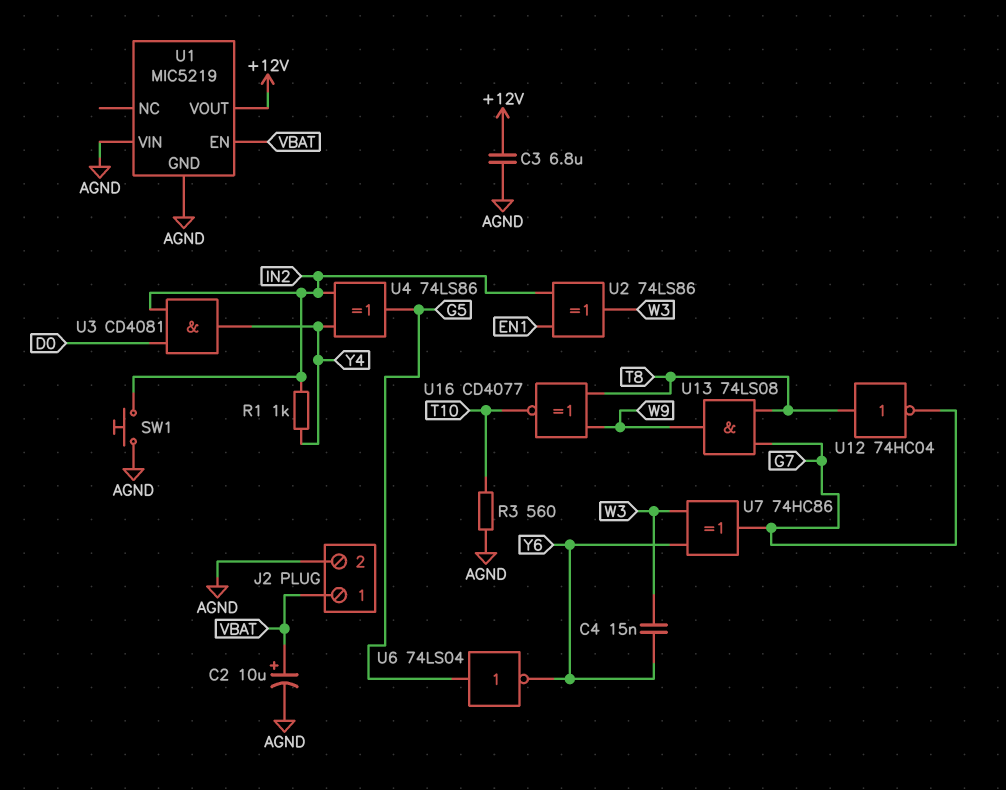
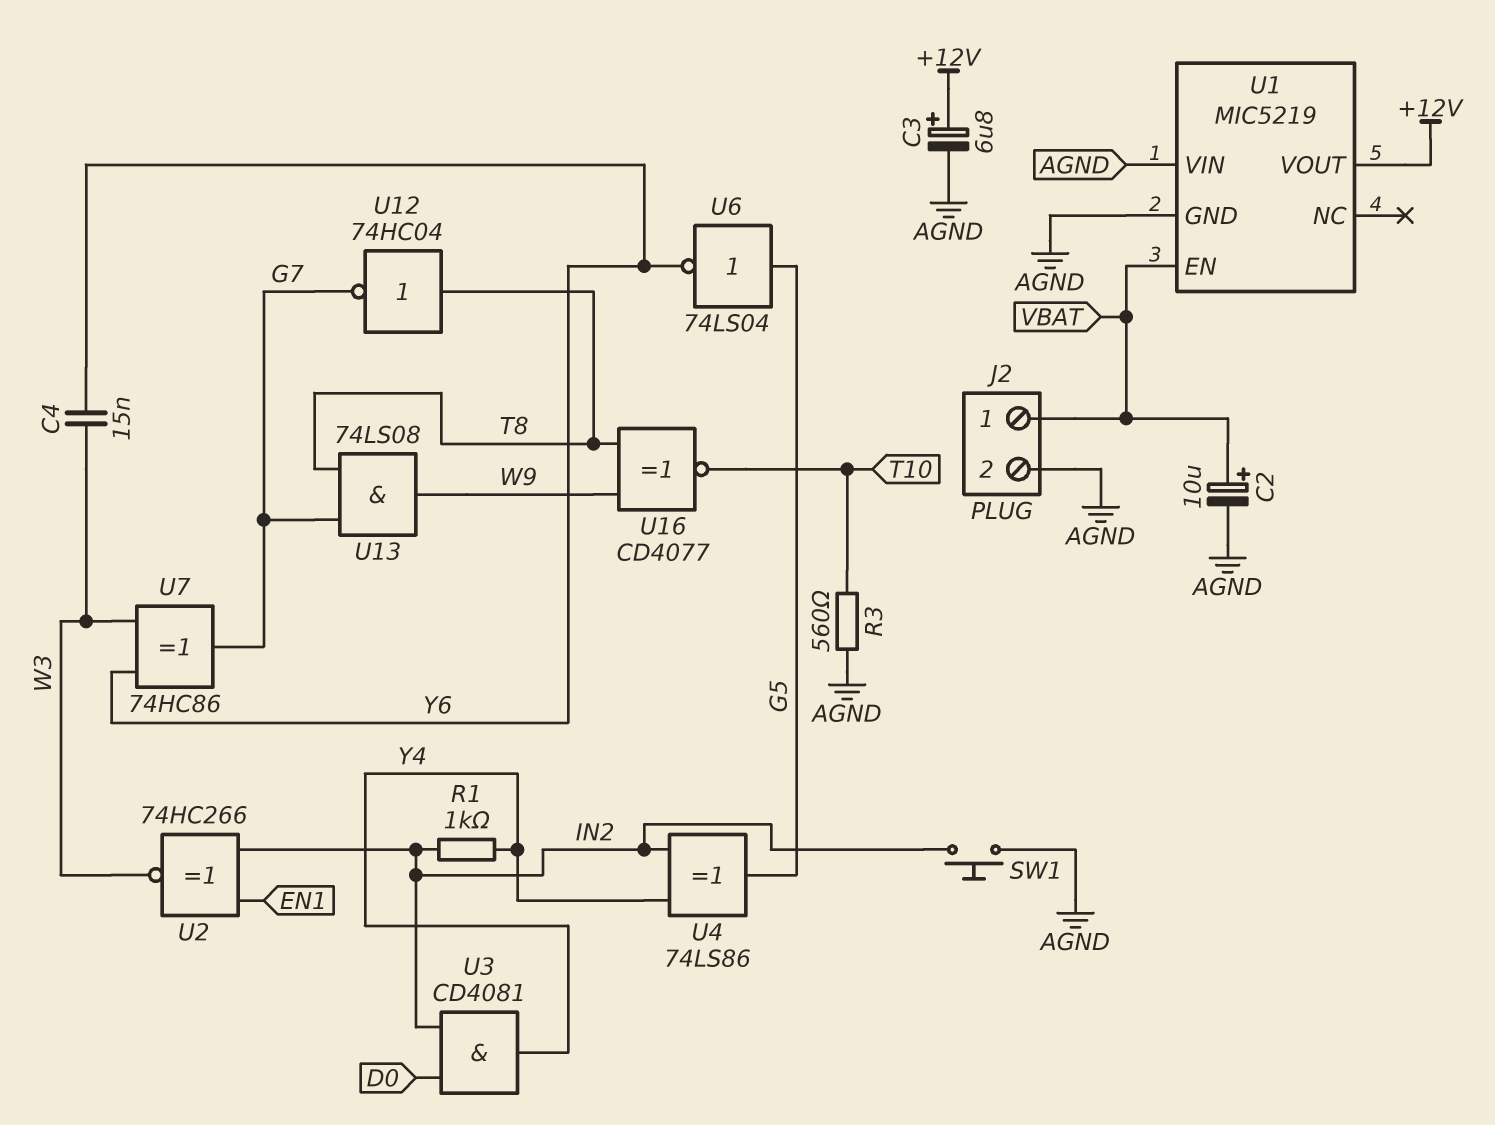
C3: 6.8uF (+12V, AGND) -> 6.8uF (plus +12V, minus AGND)
U2: XOR 74LS86 (in EN1, in IN2, out W3) -> XNOR 74HC266 (in EN1, in IN2, out W3)

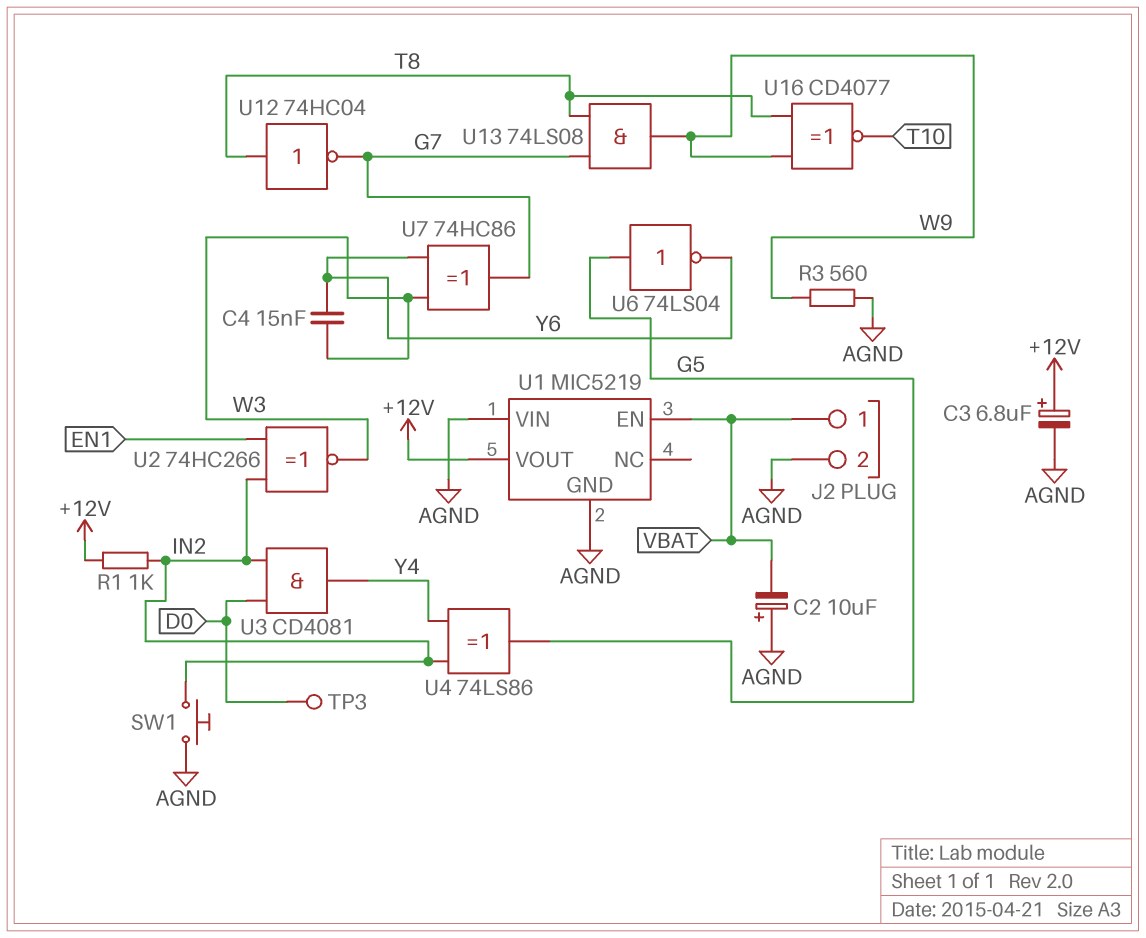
C2: 10uF (plus VBAT, minus AGND) -> 10uF (plus AGND, minus VBAT)
R1: 1k (IN2, Y4) -> 1k (+12V, IN2)
R3: 560 (AGND, T10) -> 560 (AGND, W9)
TP3: none -> test point (D0)

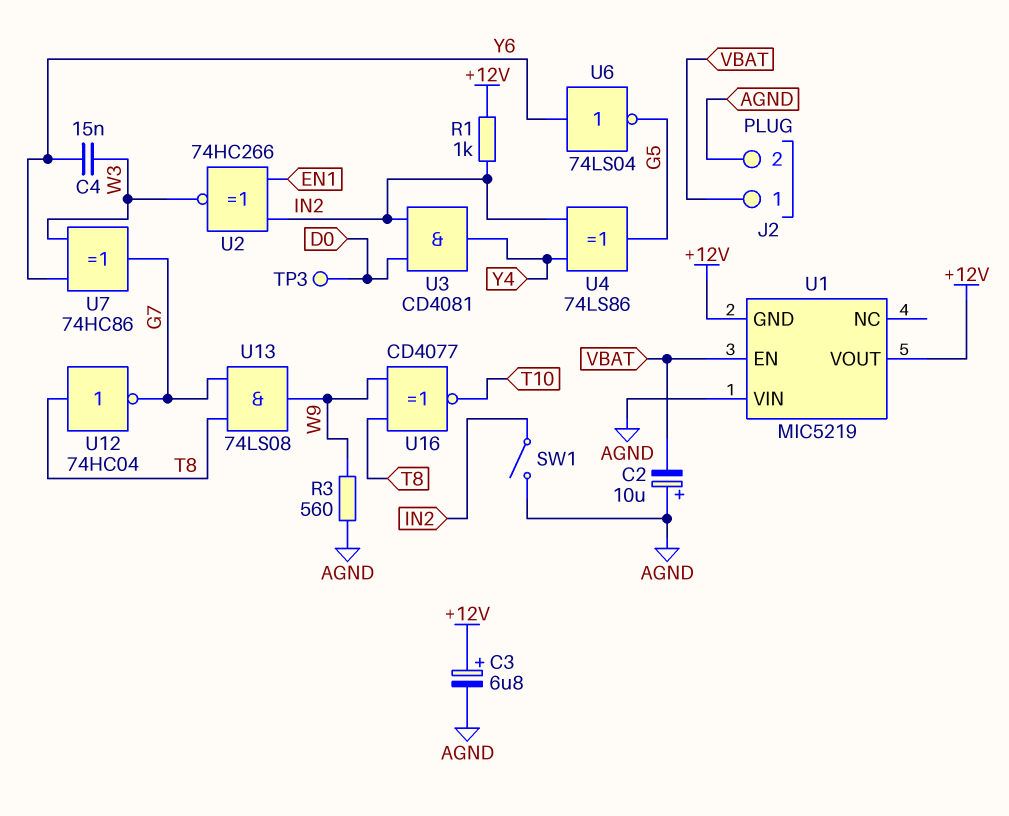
SW1: button (AGND, IN2) -> switch (AGND, IN2)
U1 pin GND: AGND -> +12V
U6: NOT 74LS04 (in G5, out Y6) -> NOT 74LS04 (in Y6, out G5)

